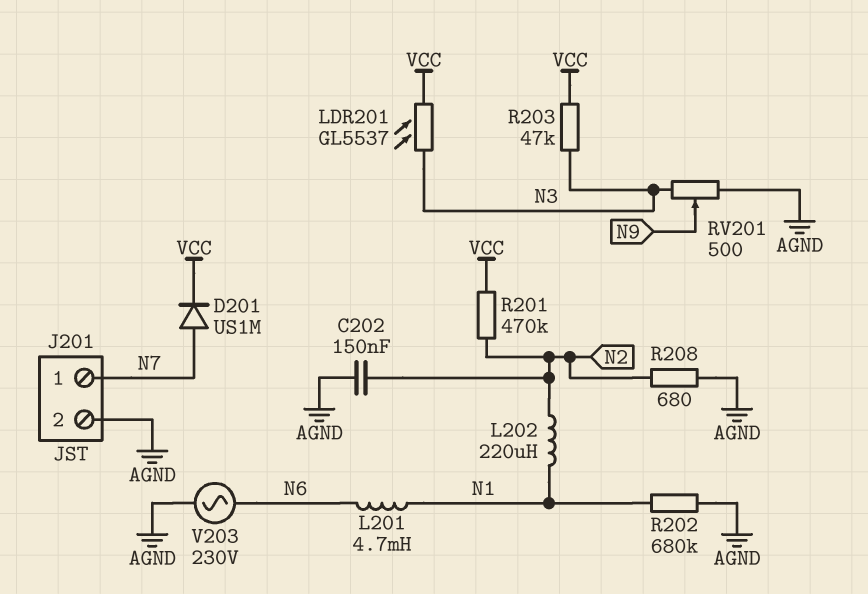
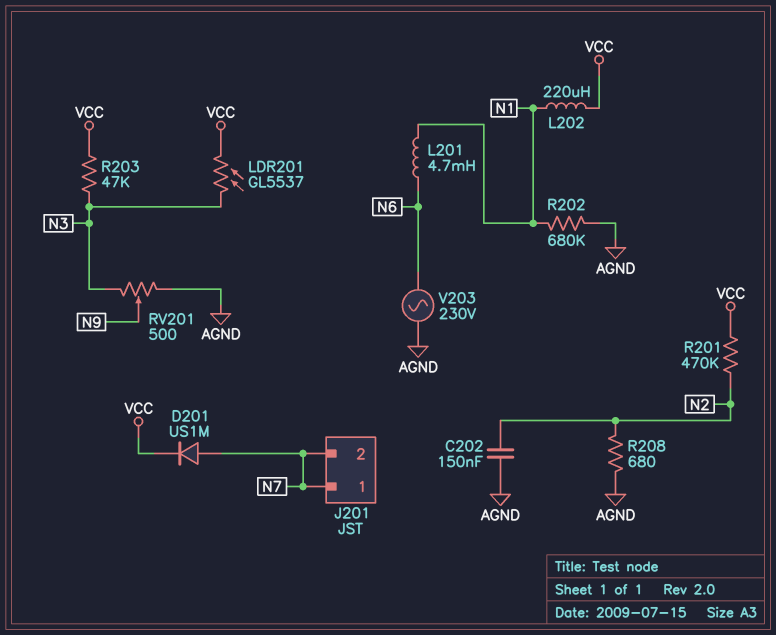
J201 pin 2: AGND -> N7
L202: 220uH (N1, N2) -> 220uH (N1, VCC)

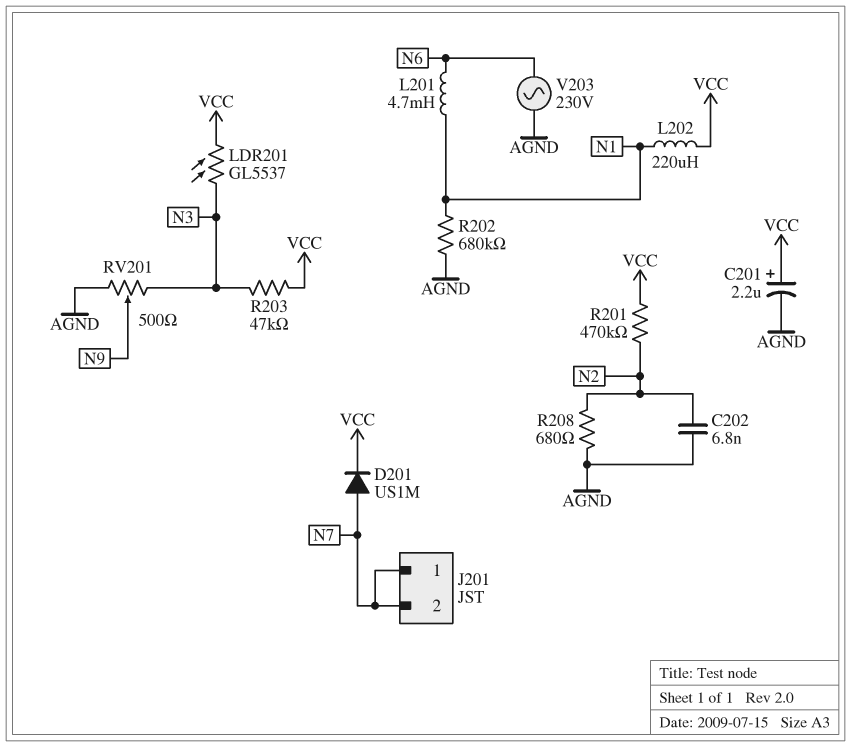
C201: none -> 2.2uF (plus VCC, minus AGND)
C202: 150nF (AGND, N2) -> 6.8nF (AGND, N2)

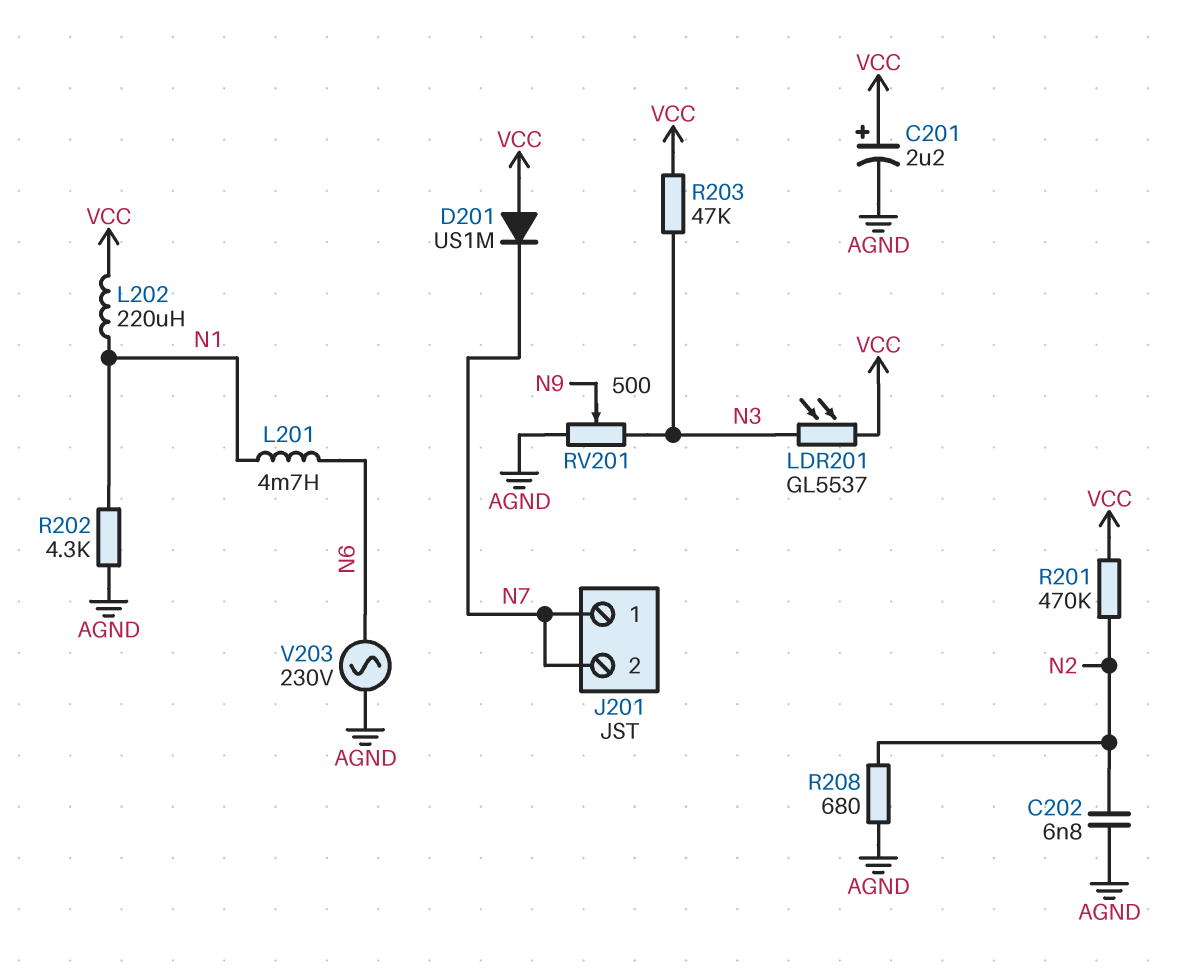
D201: diode US1M (A N7, K VCC) -> diode US1M (A VCC, K N7)
R202: 680k (AGND, N1) -> 4.3k (AGND, N1)

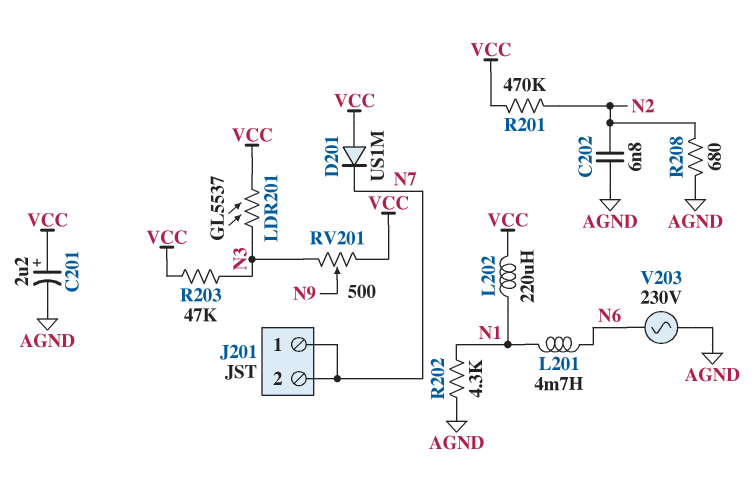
RV201: 500 (AGND, N3, wiper N9) -> 500 (N3, VCC, wiper N9)

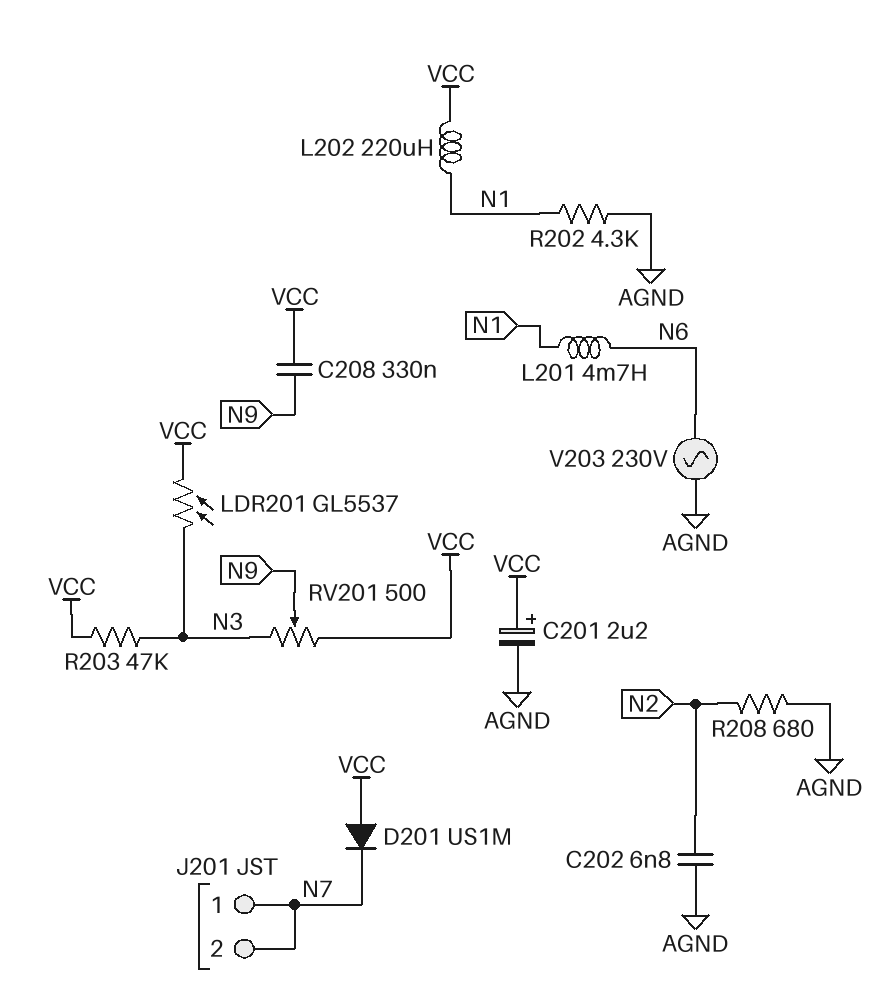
C208: none -> 330nF (N9, VCC)
R201: 470k (N2, VCC) -> none

